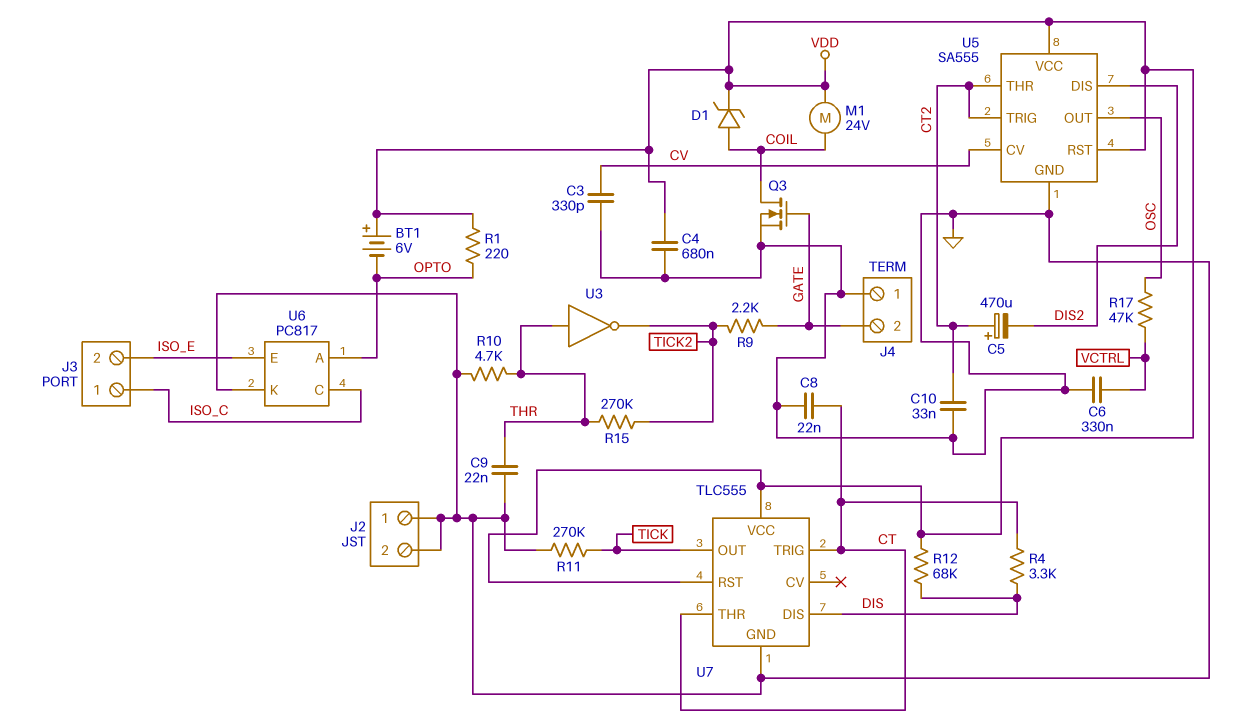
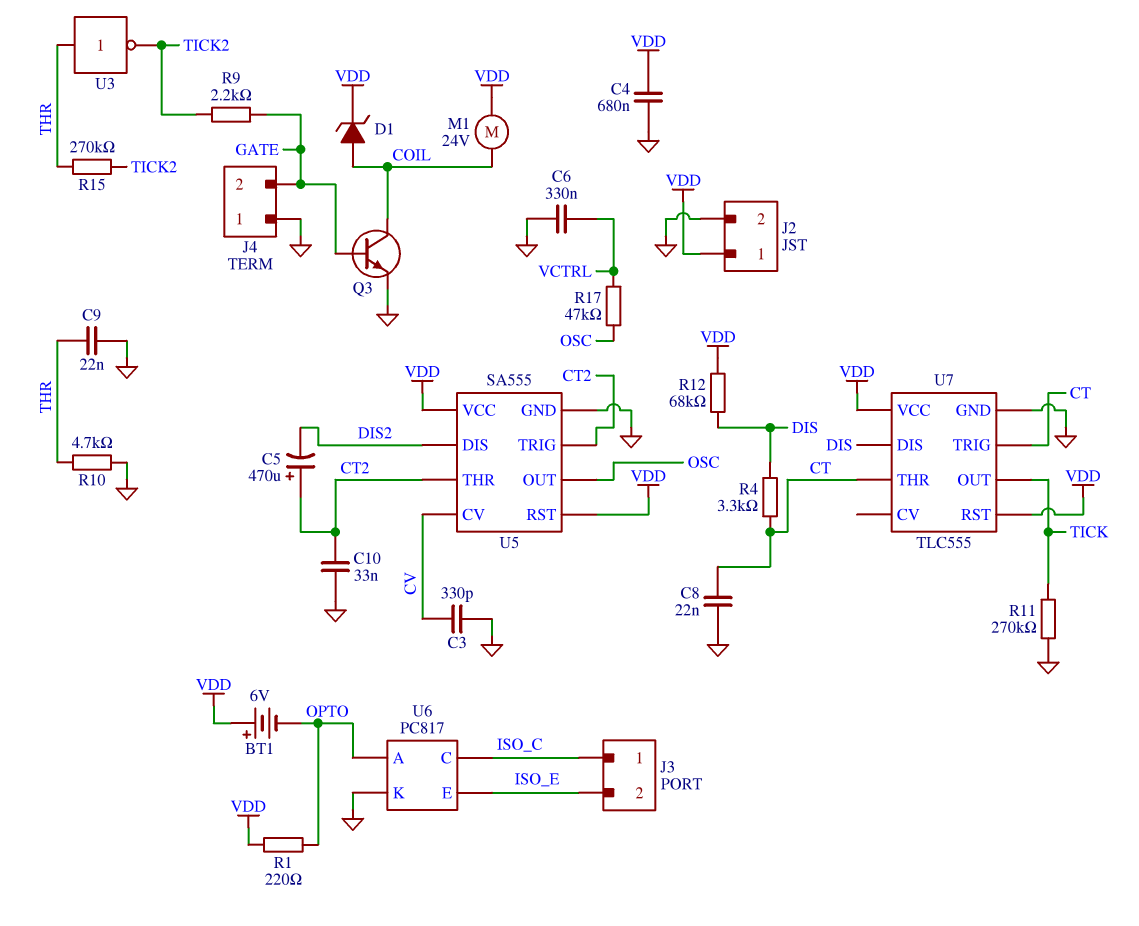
J2 pin 1: GND -> VDD
Q3: NMOS (G GATE, D COIL, S GND) -> NPN (B GATE, C COIL, E GND)

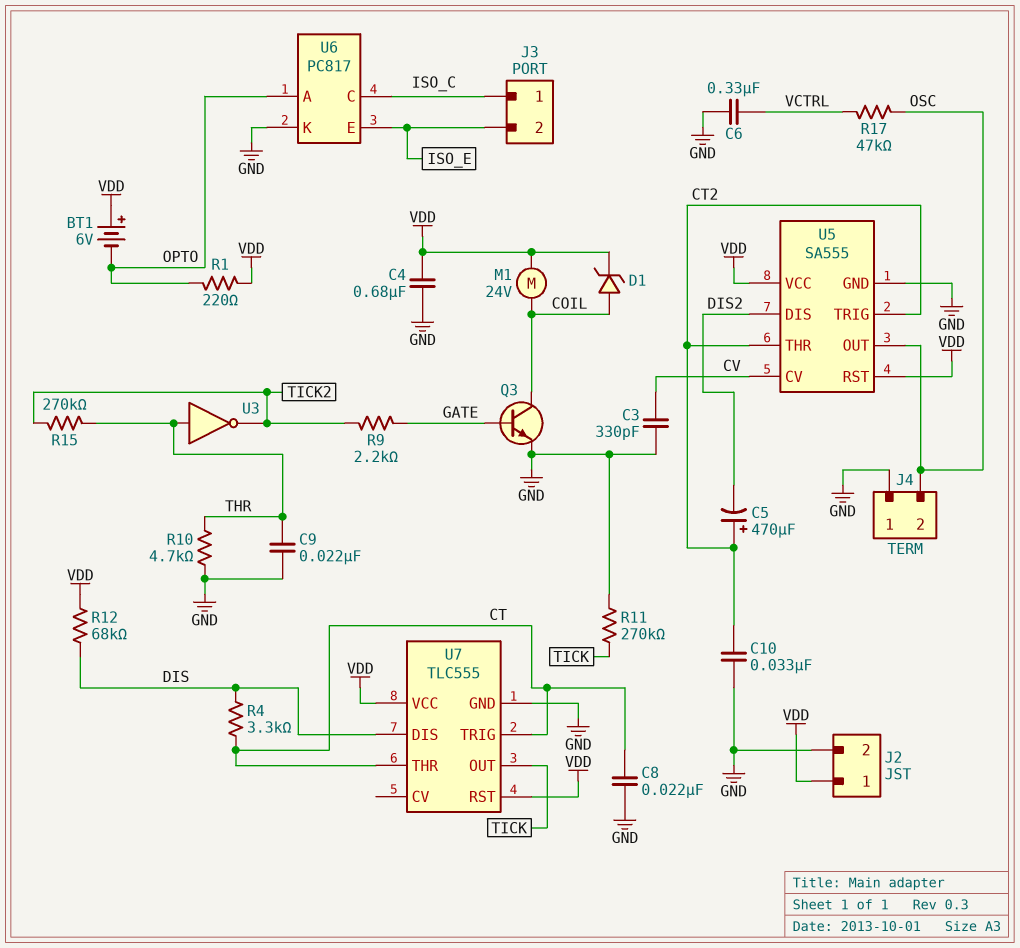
J4 pin 2: GATE -> OSC

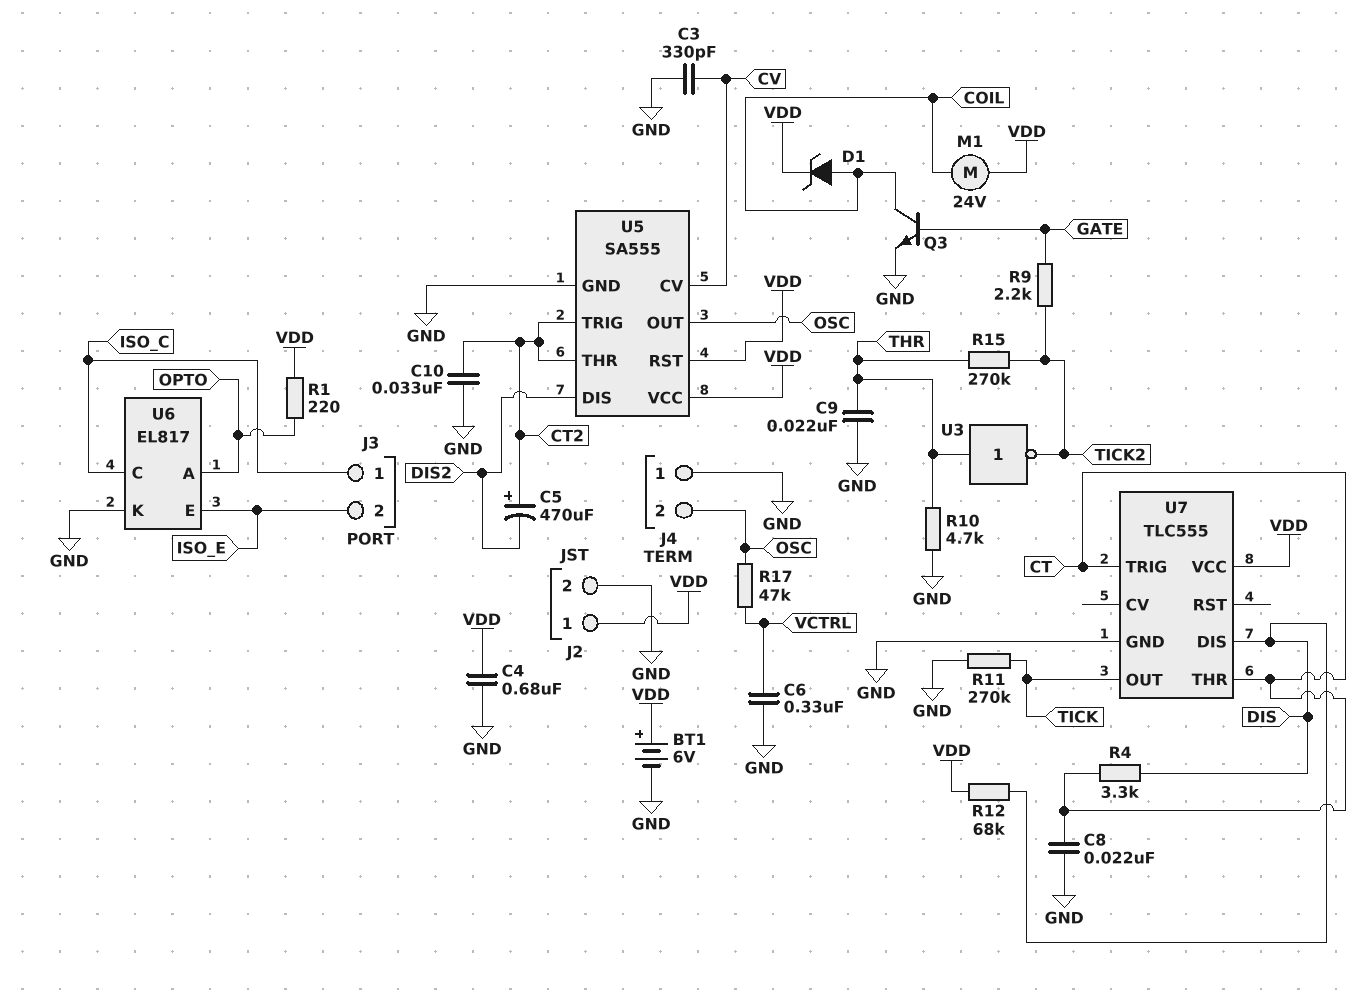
BT1: 6V (plus VDD, minus OPTO) -> 6V (plus VDD, minus GND)
U6: PC817 -> EL817
U7 pin RST: VDD -> none

